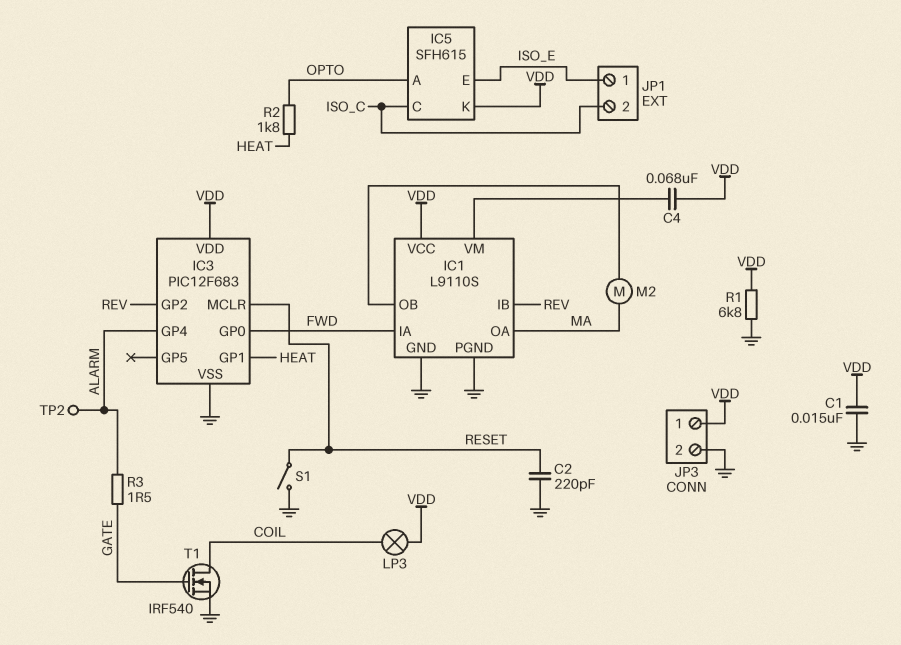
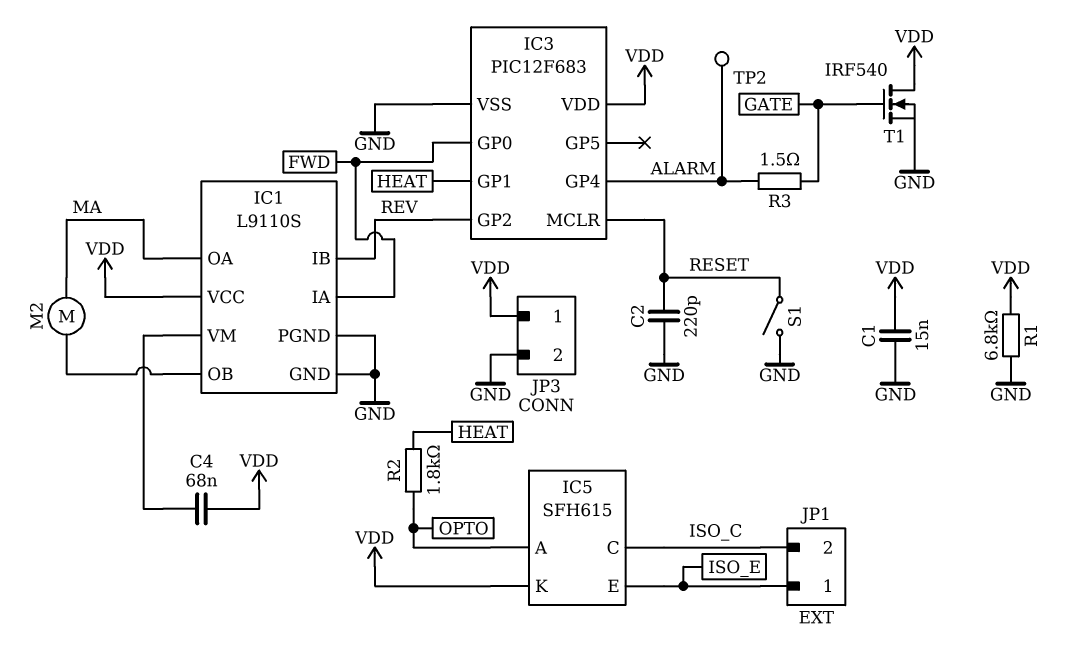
LP3: lamp (COIL, VDD) -> none
T1: NMOS IRF540 (G GATE, D COIL, S GND) -> NMOS IRF540 (G GATE, D VDD, S GND)

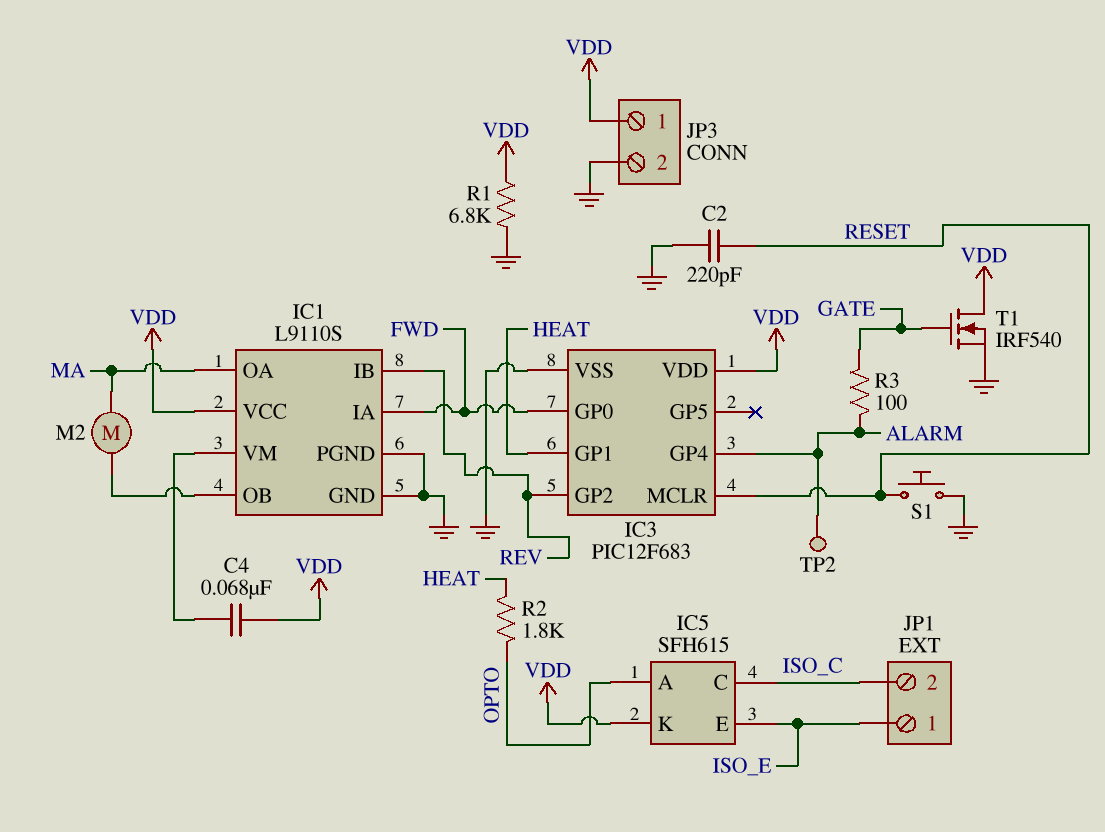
C1: 15nF (GND, VDD) -> none
R3: 1.5 (ALARM, GATE) -> 100 (ALARM, GATE)
S1: switch (GND, RESET) -> button (GND, RESET)

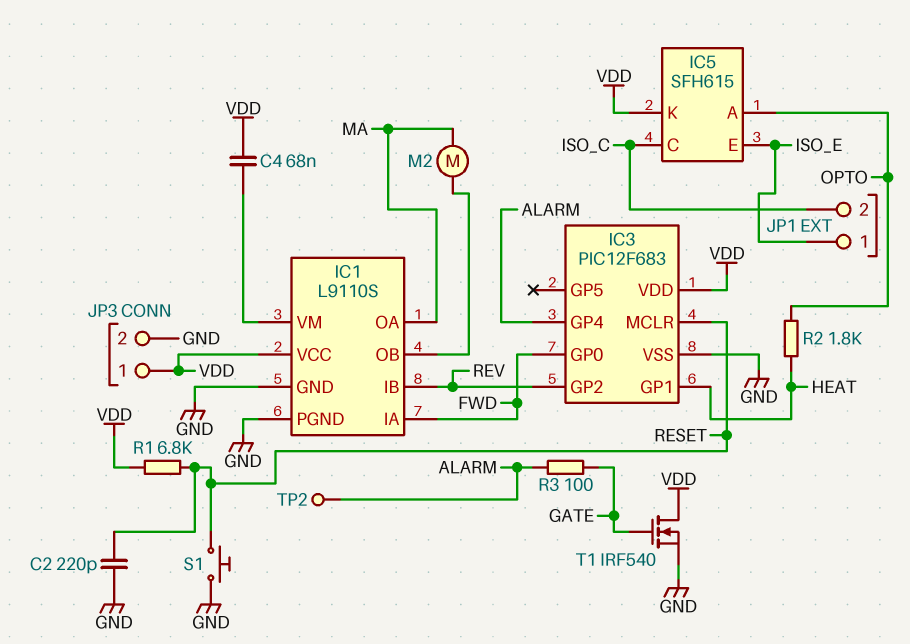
R1: 6.8k (GND, VDD) -> 6.8k (RESET, VDD)

